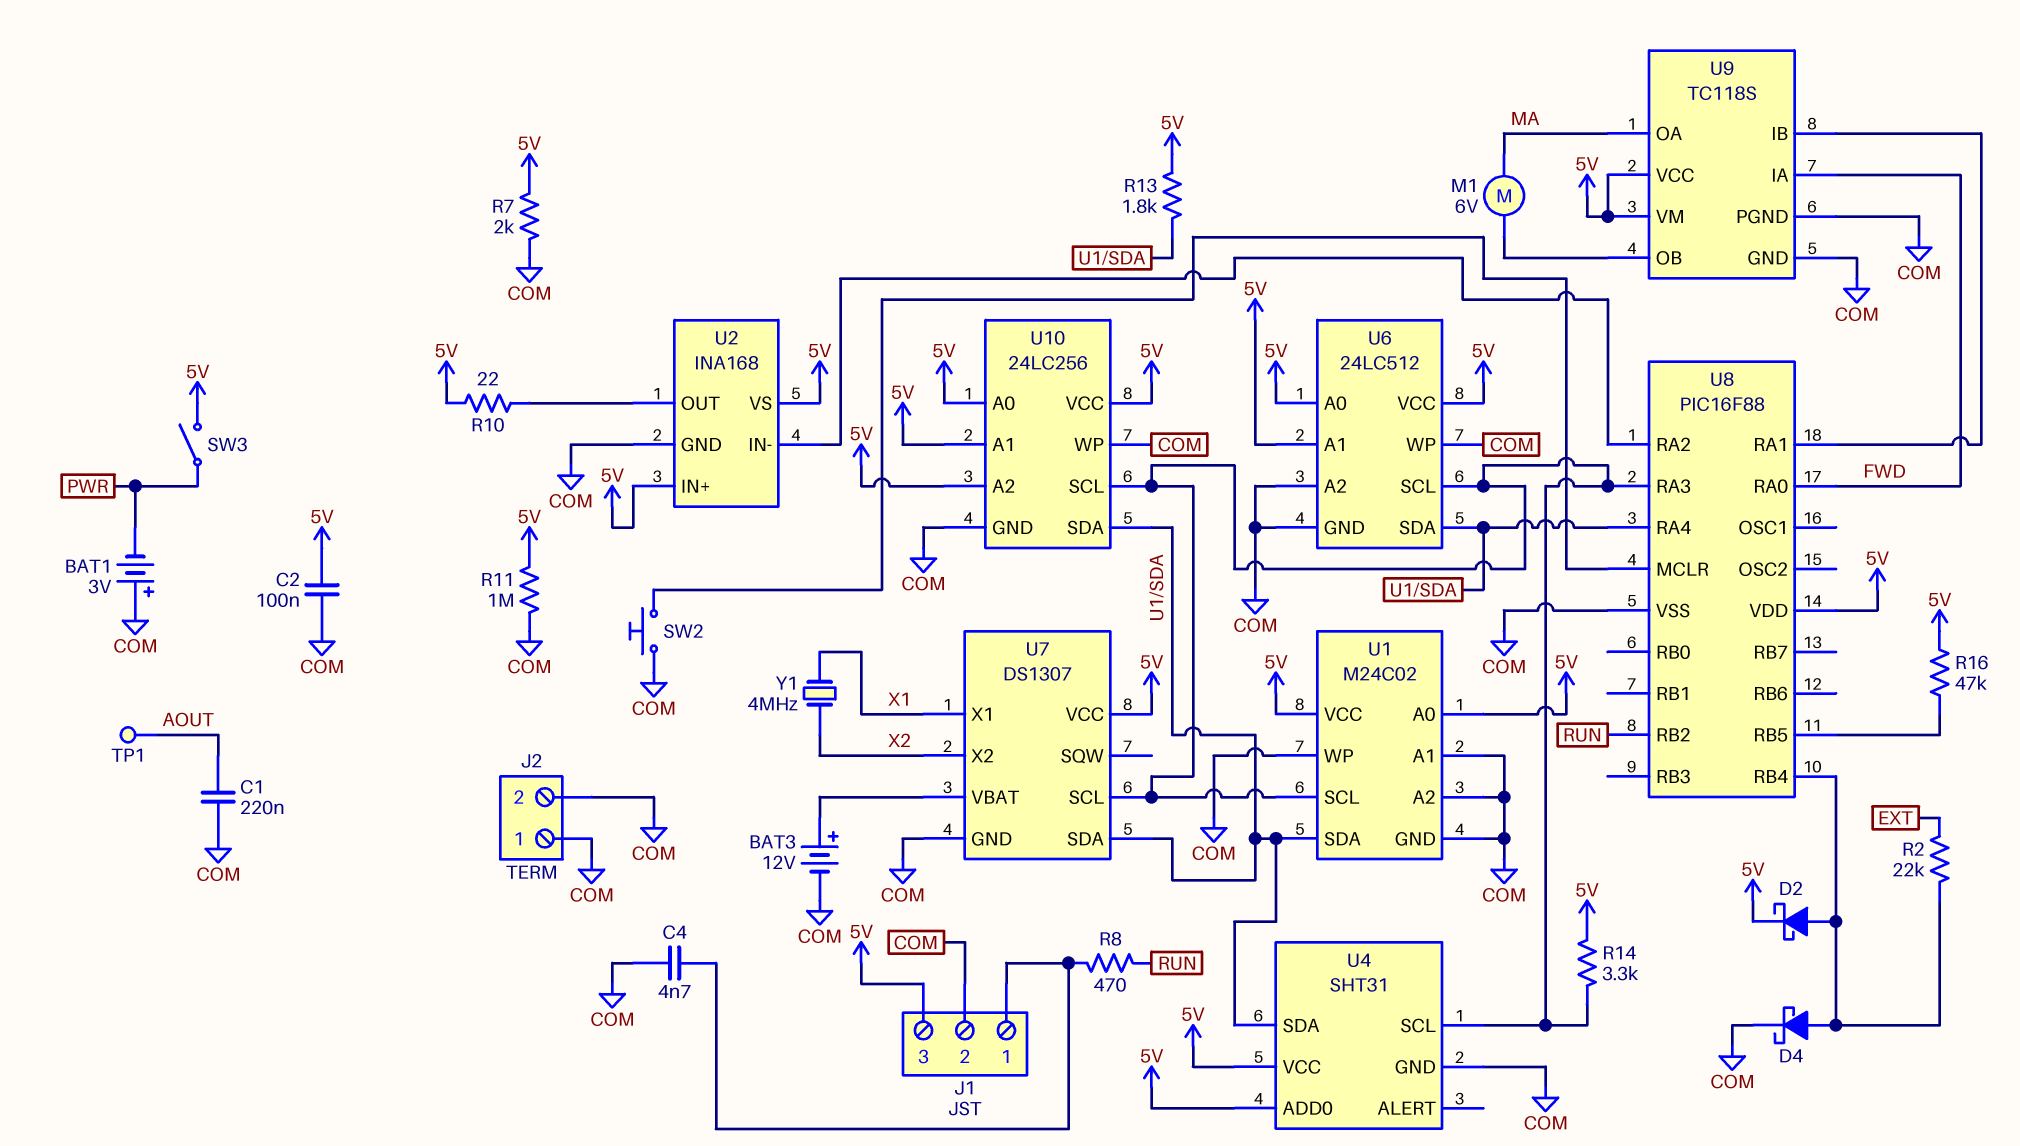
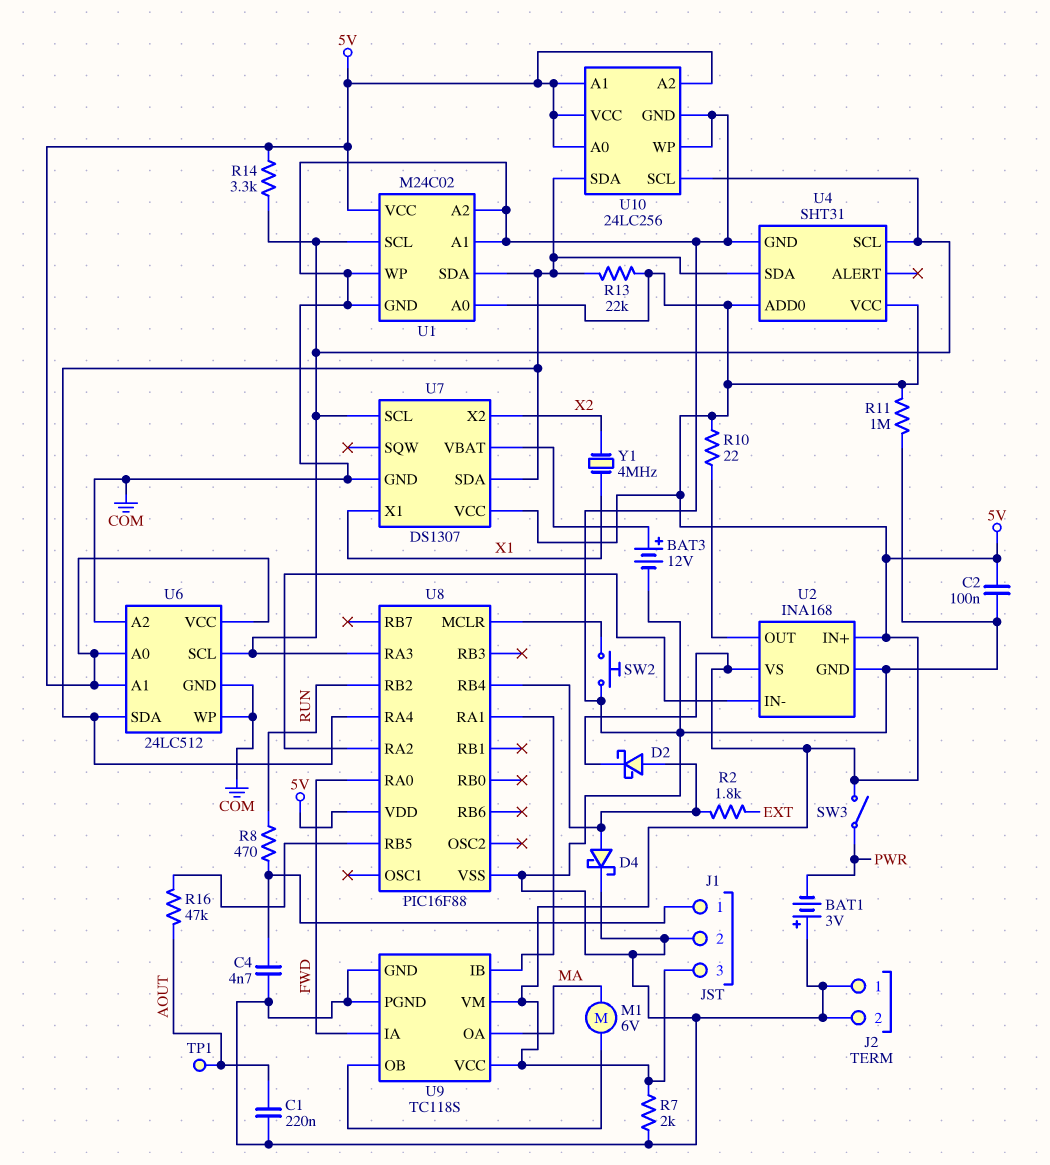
R2: 22k (EXT, U8/RB4) -> 1.8k (EXT, U8/RB4)
R13: 1.8k (5V, U1/SDA) -> 22k (5V, U1/SDA)
R16: 47k (5V, U8/RB5) -> 47k (AOUT, U8/RB5)

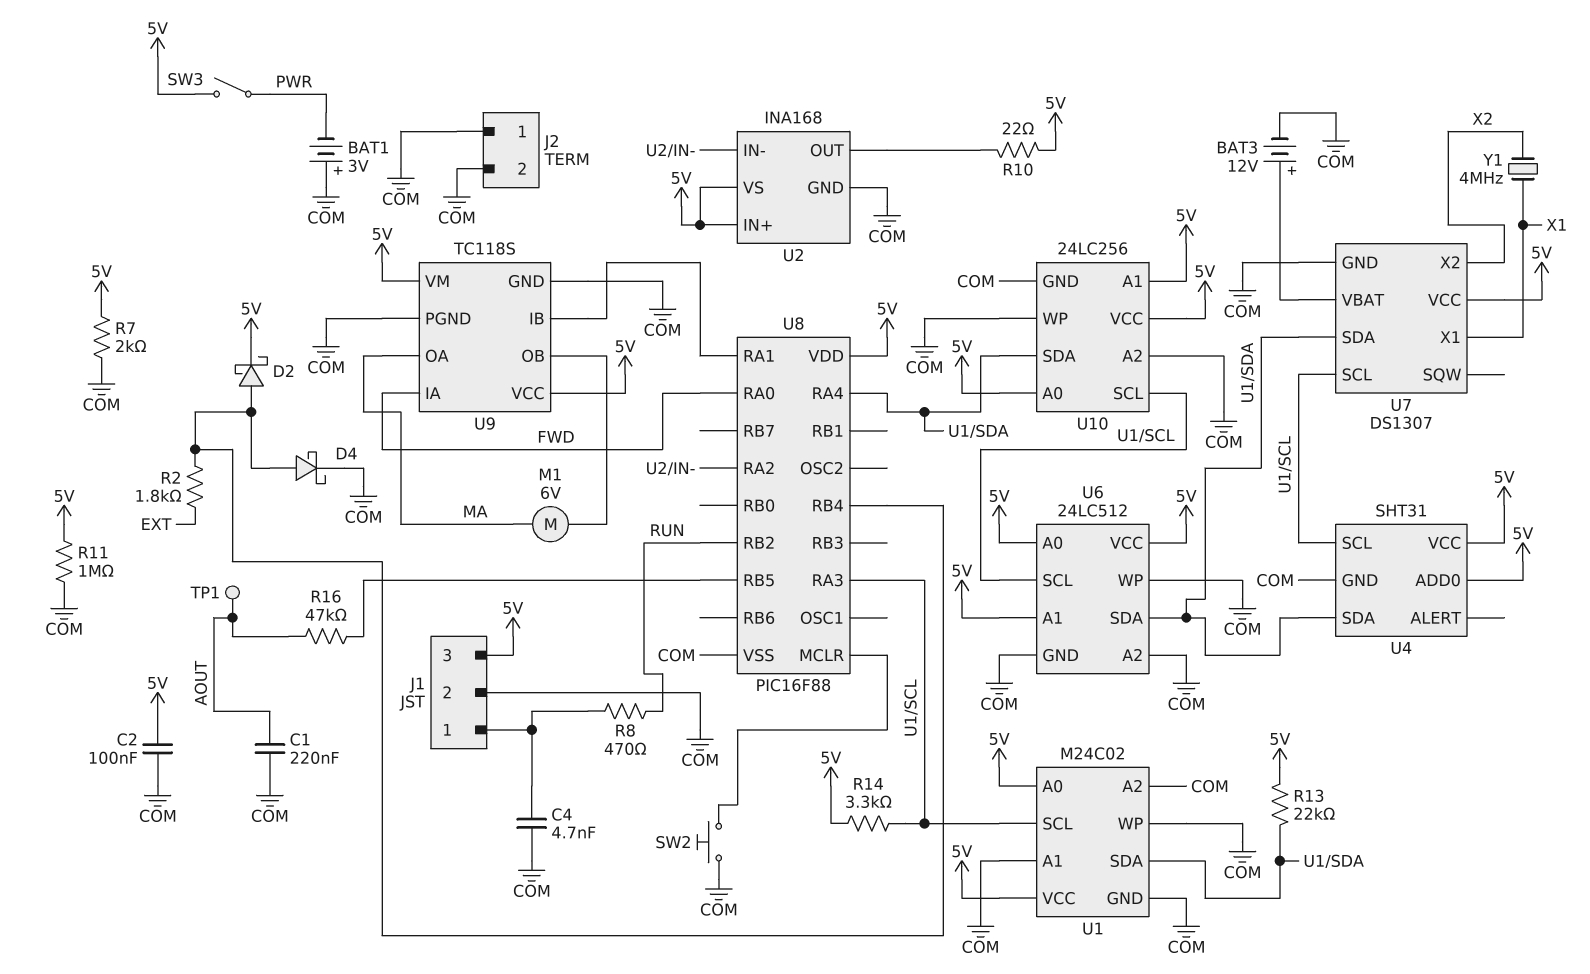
U10 pin A2: 5V -> COM

